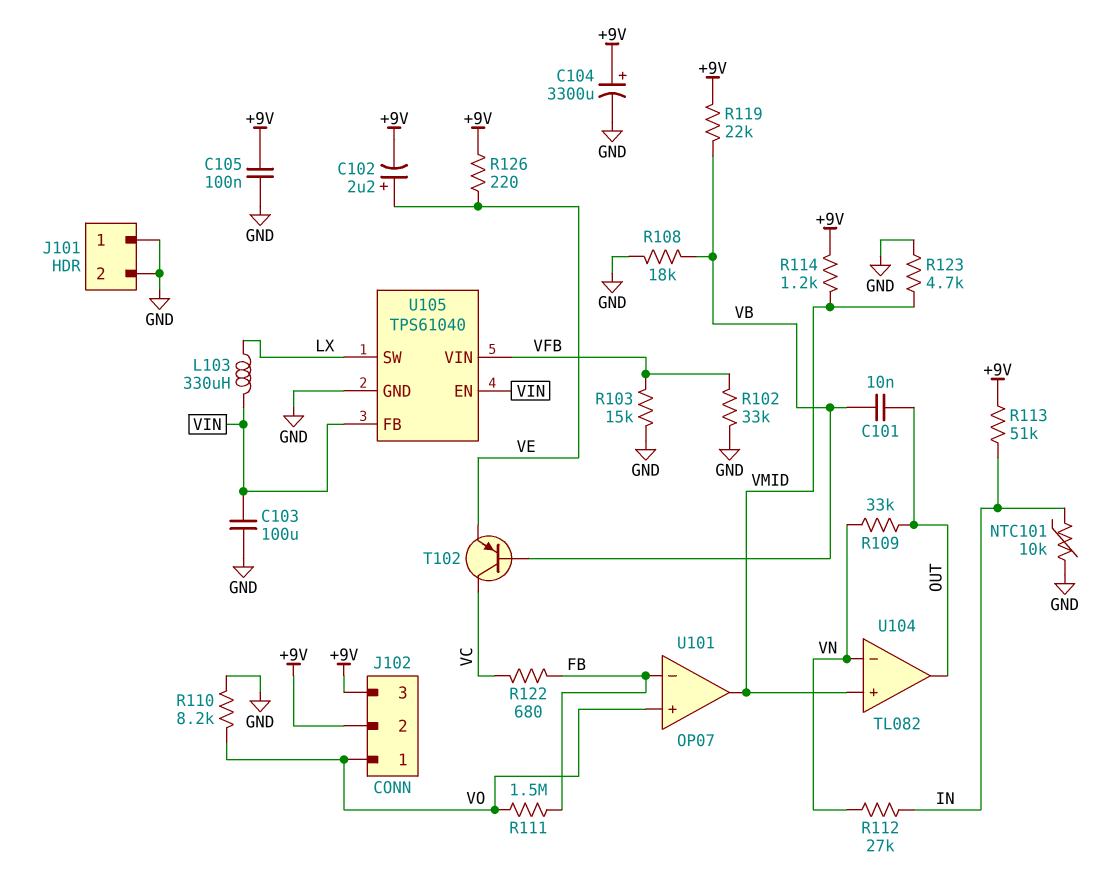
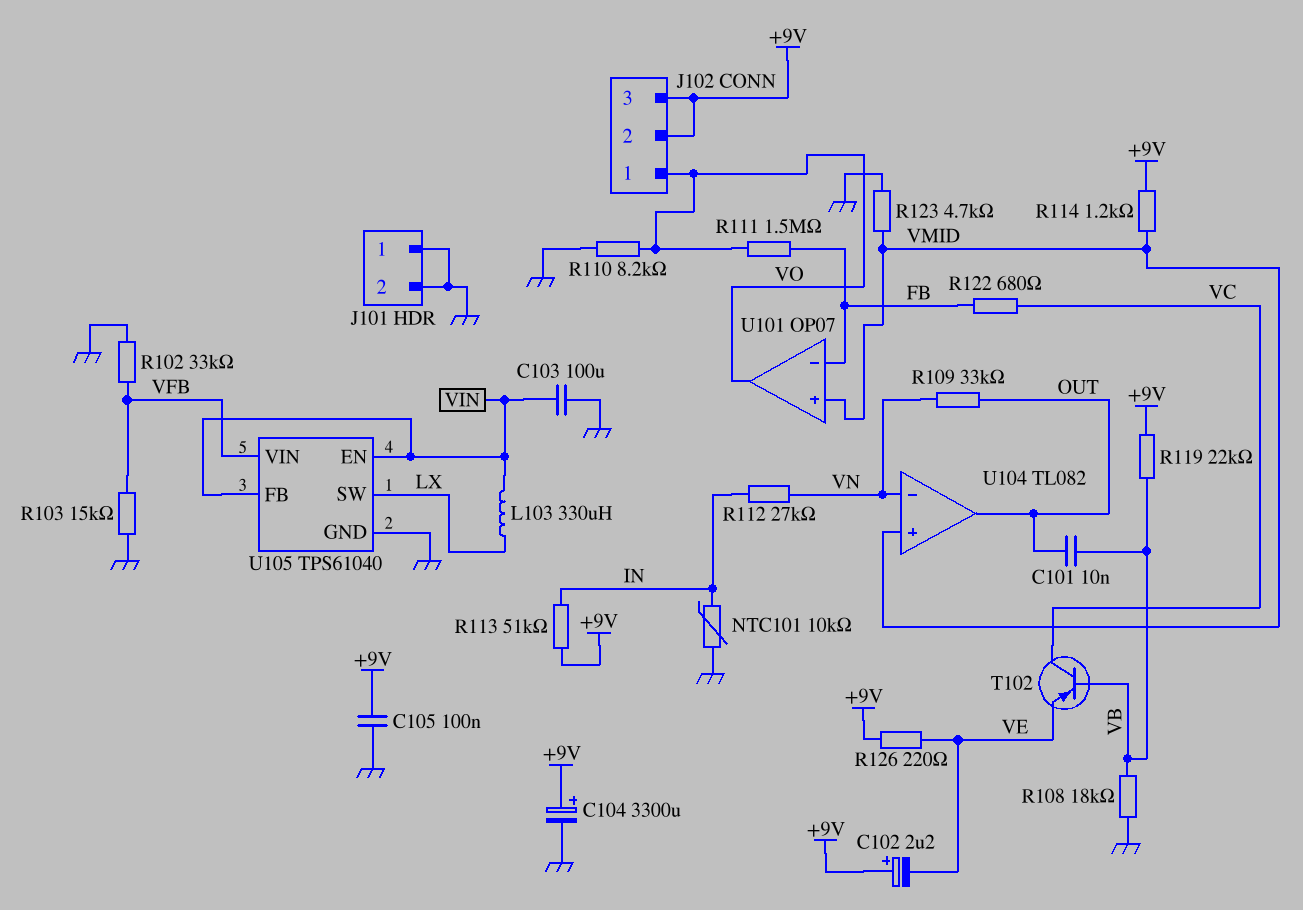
C102: 2.2uF (plus VE, minus +9V) -> 2.2uF (plus +9V, minus VE)
U101 pin in+: VO -> VMID
U101 pin out: VMID -> VO

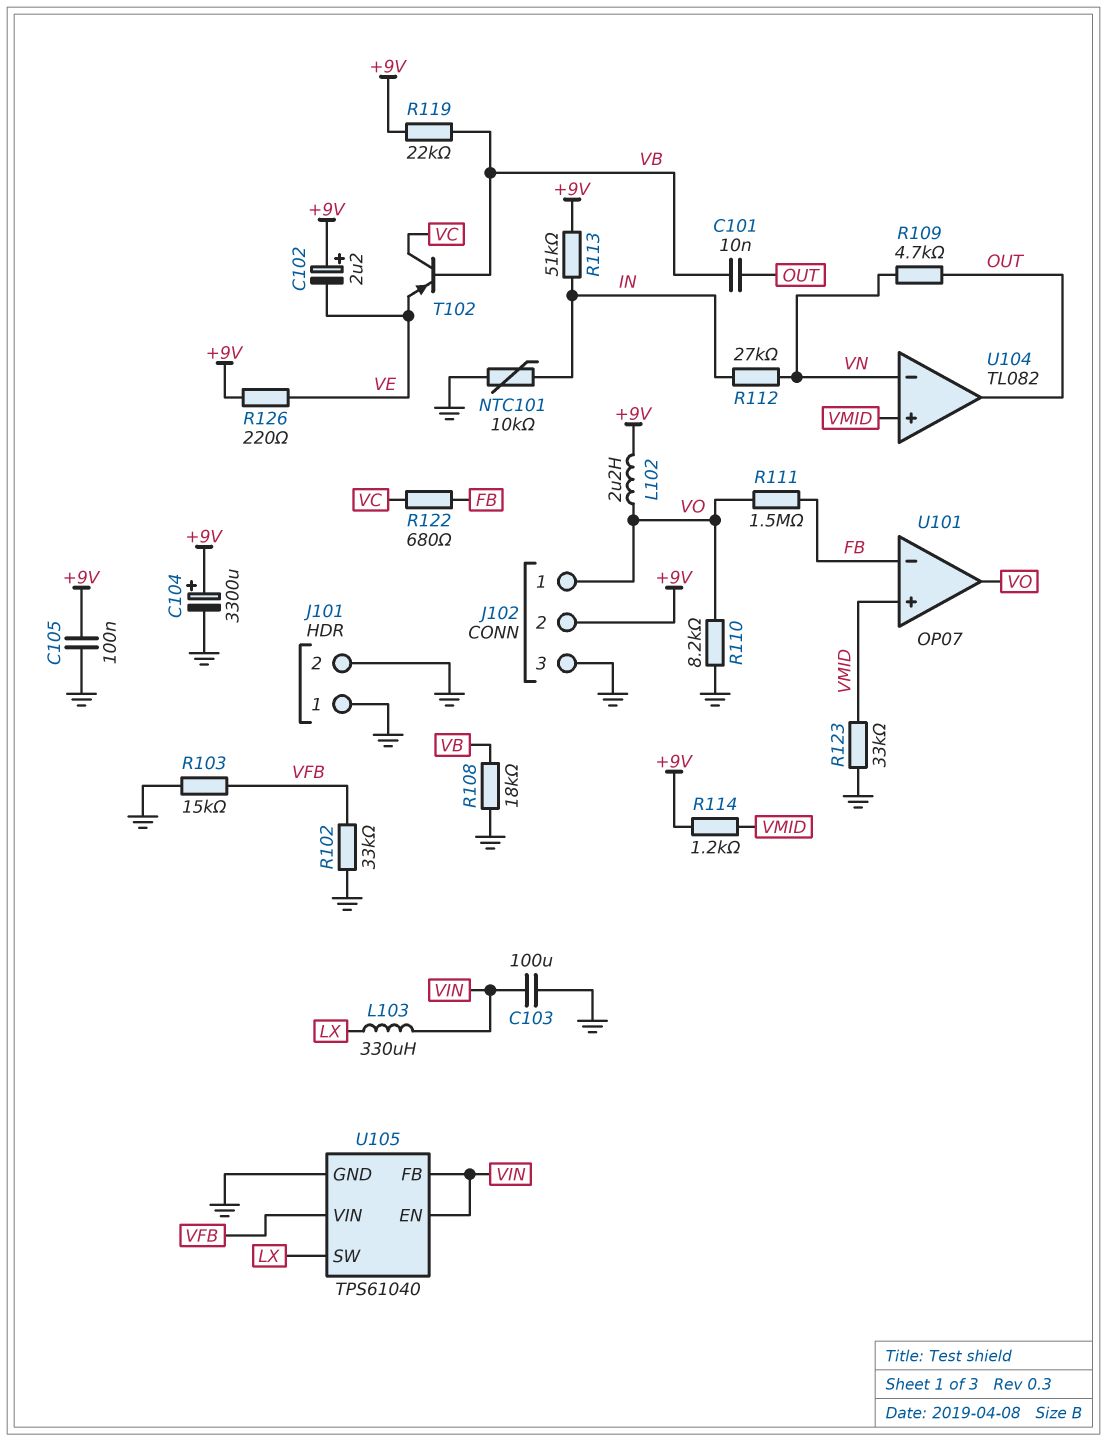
J102 pin 3: +9V -> GND
L102: none -> 2.2uH (+9V, VO)
R109: 33k (OUT, VN) -> 4.7k (OUT, VN)
R123: 4.7k (GND, VMID) -> 33k (GND, VMID)

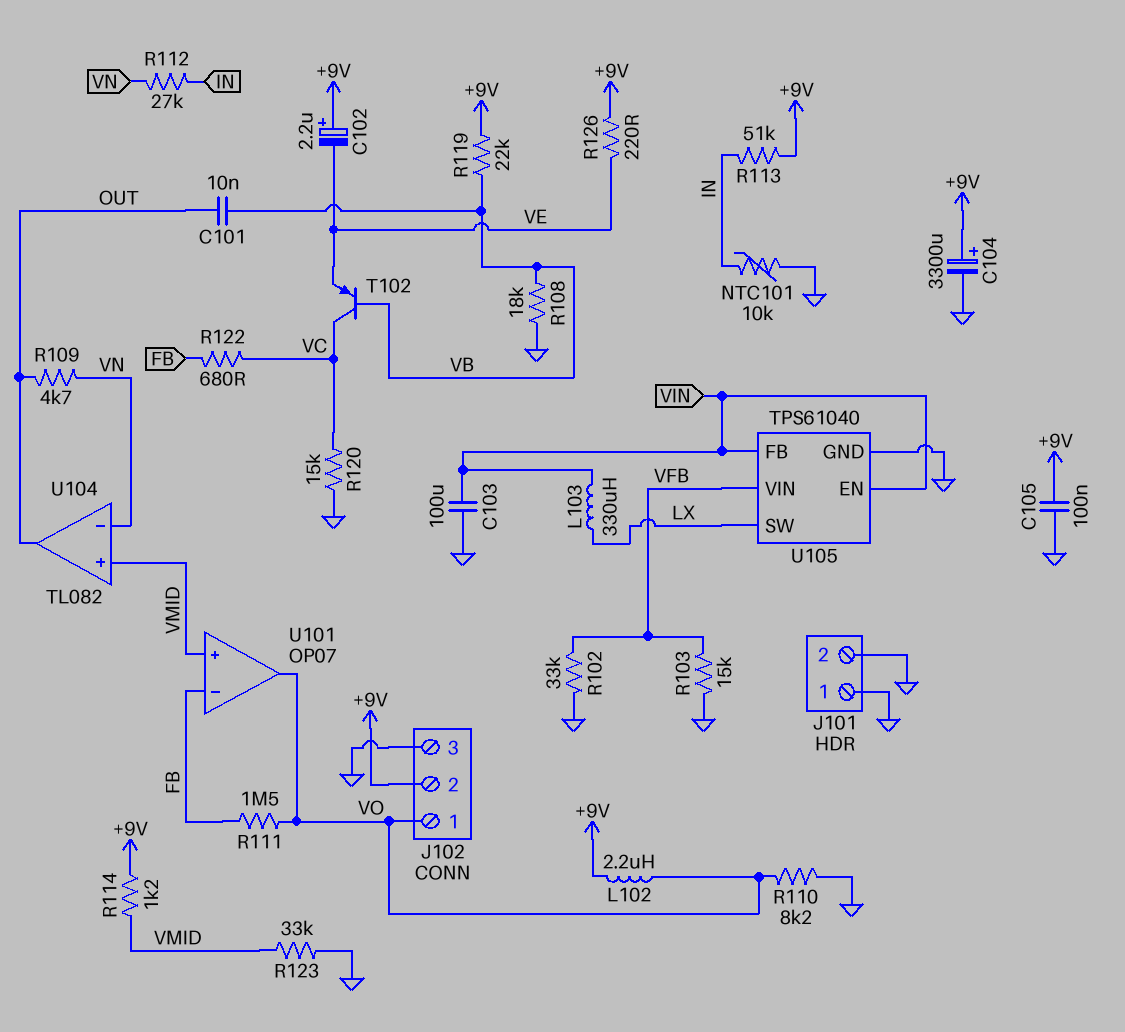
R120: none -> 15k (GND, VC)

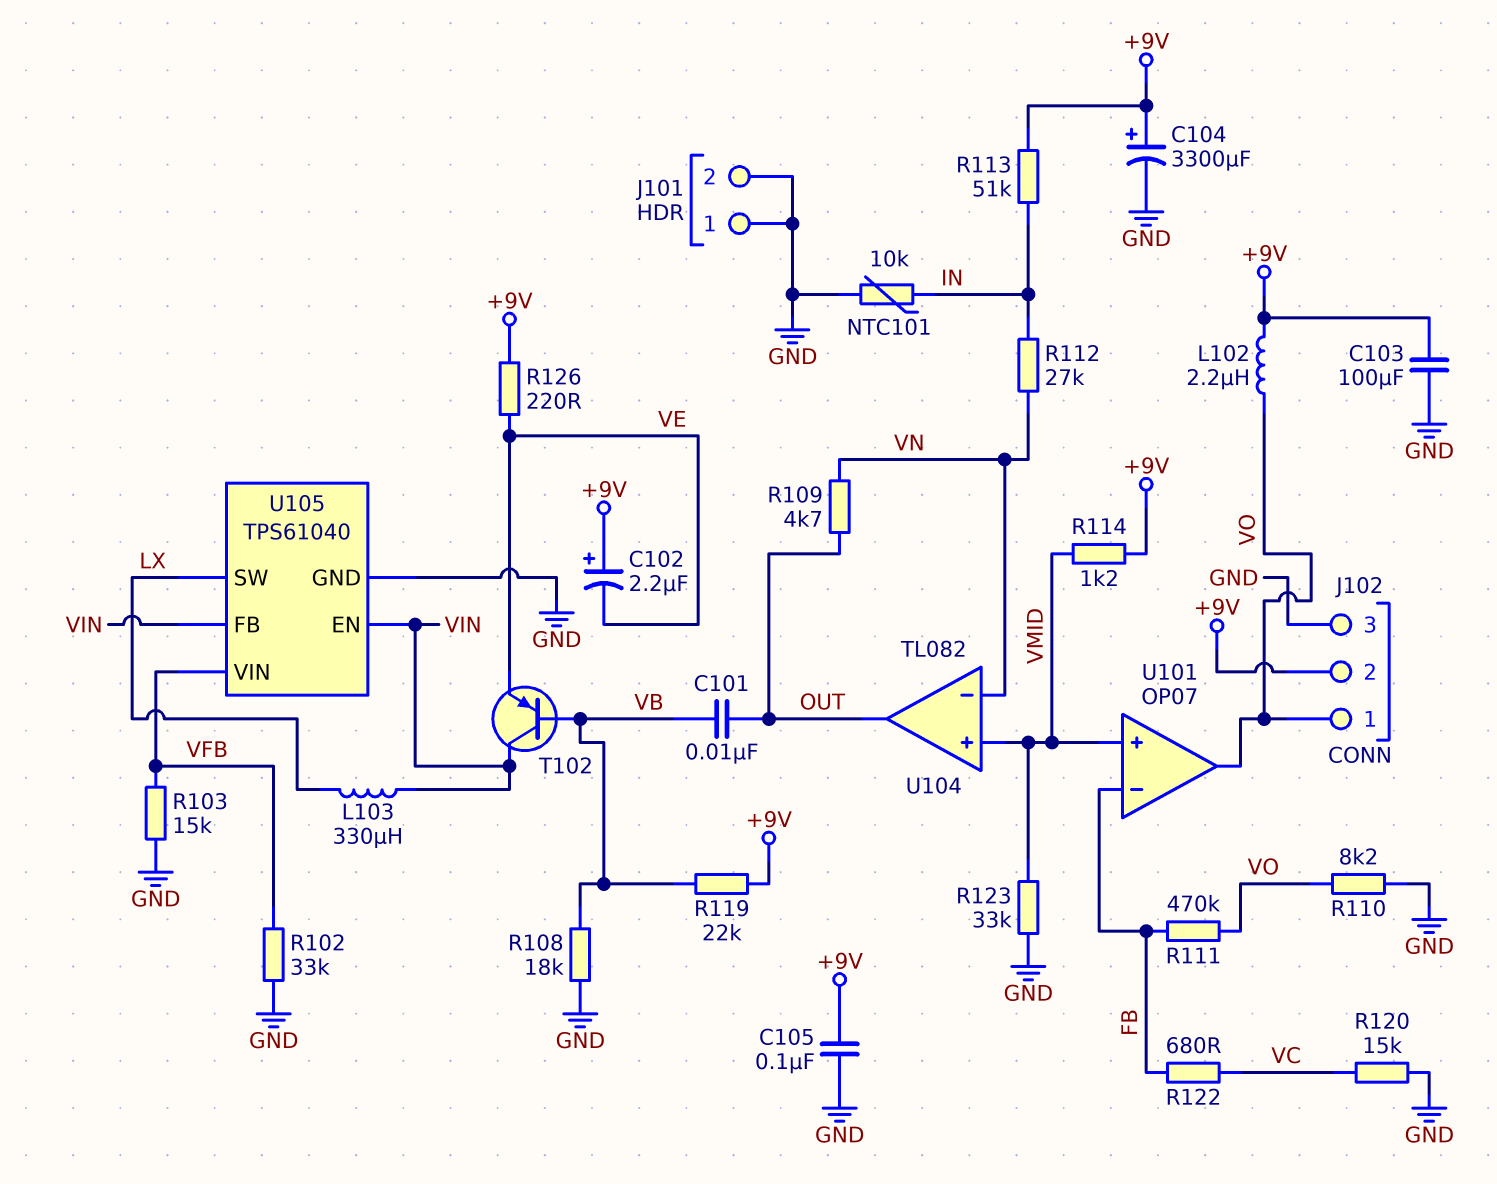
C103: 100uF (GND, VIN) -> 100uF (+9V, GND)
R111: 1.5M (FB, VO) -> 470k (FB, VO)
T102: PNP (B VB, C VC, E VE) -> PNP (B VB, C VIN, E VE)

